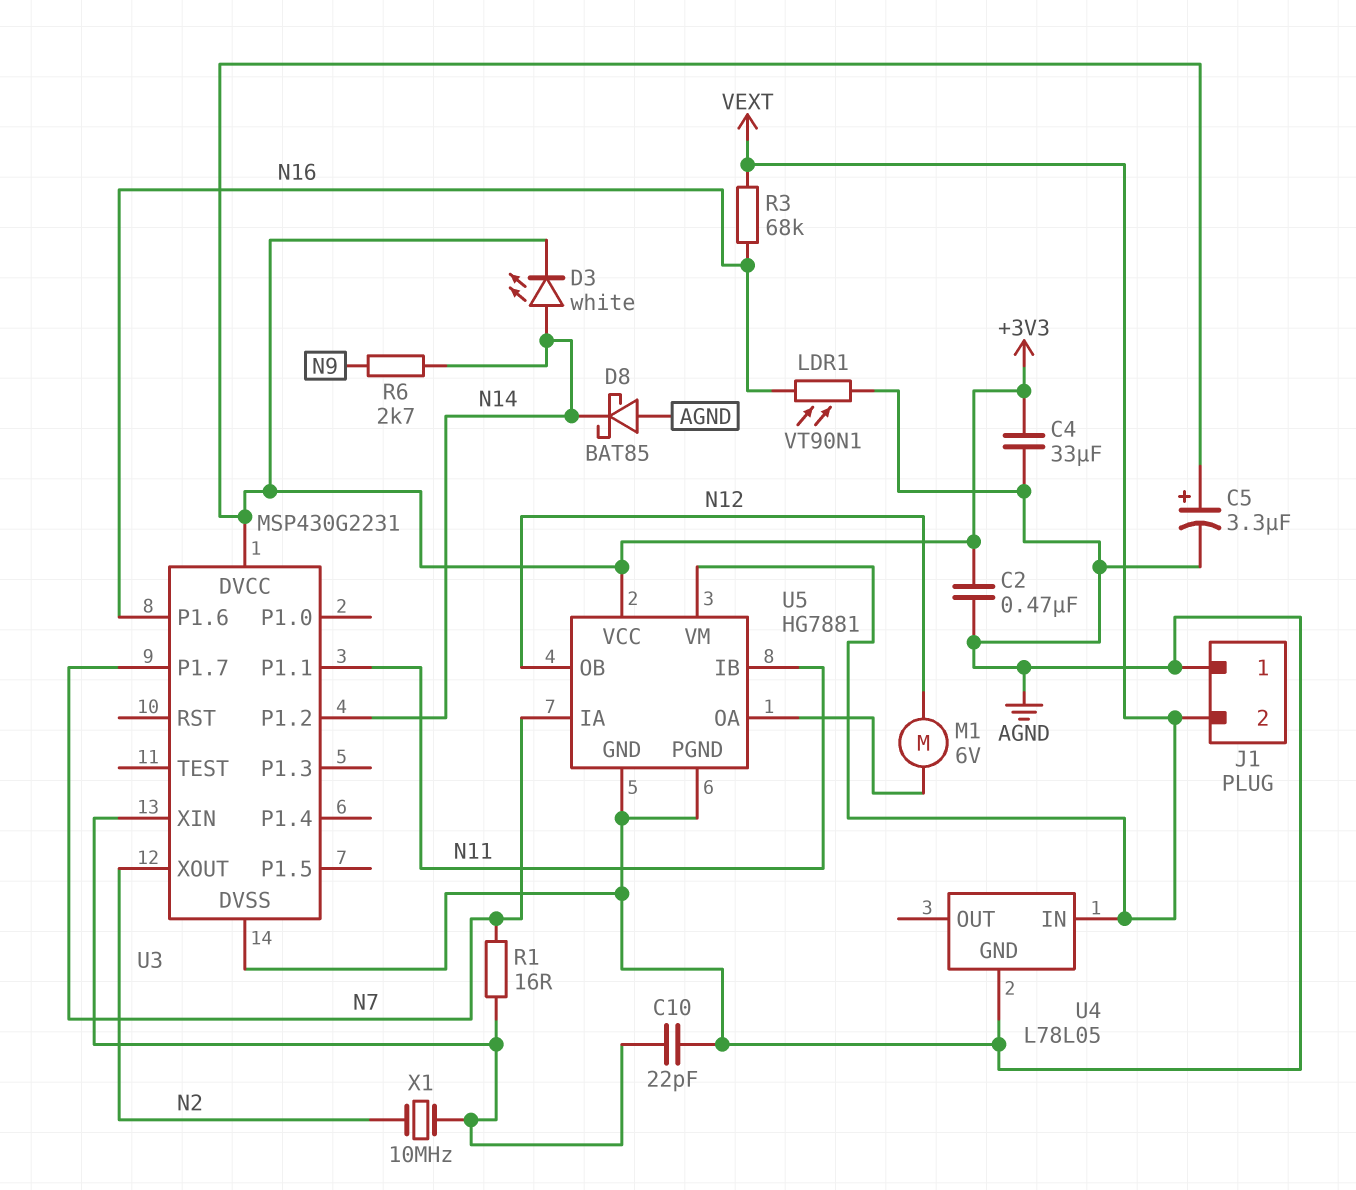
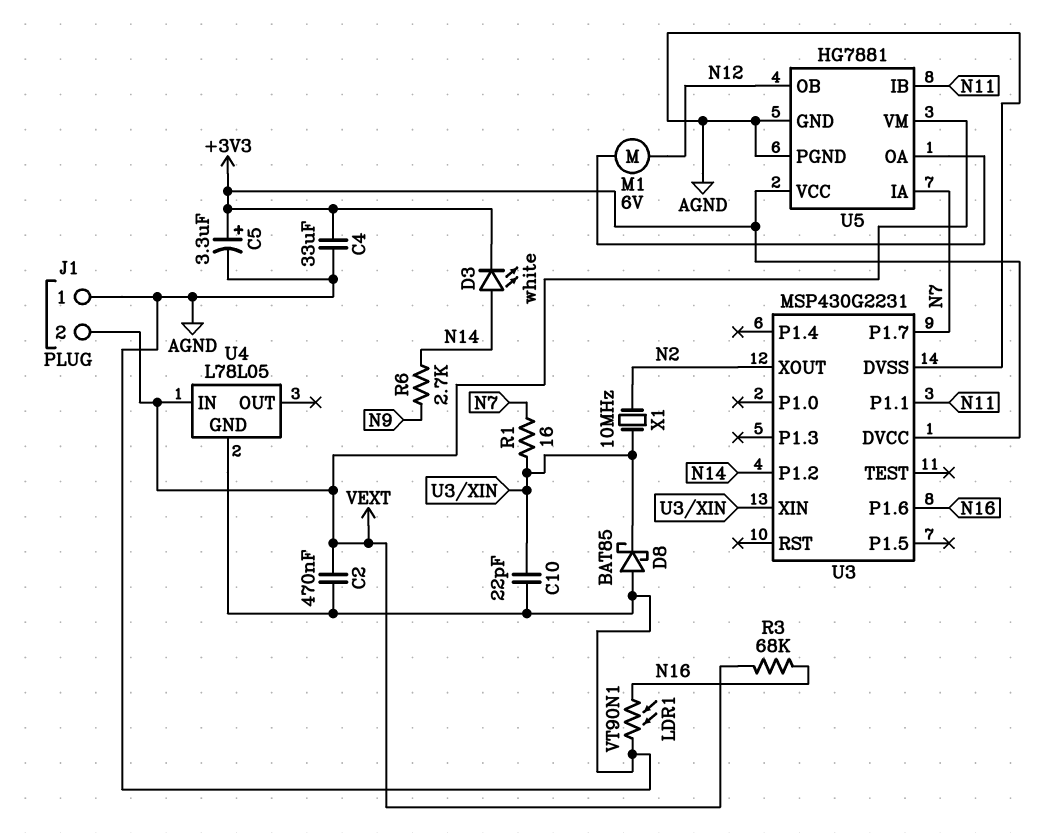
C2: 470nF (+3V3, AGND) -> 470nF (AGND, VEXT)
D8: schottky BAT85 (A AGND, K N14) -> schottky BAT85 (A AGND, K U3/XIN)

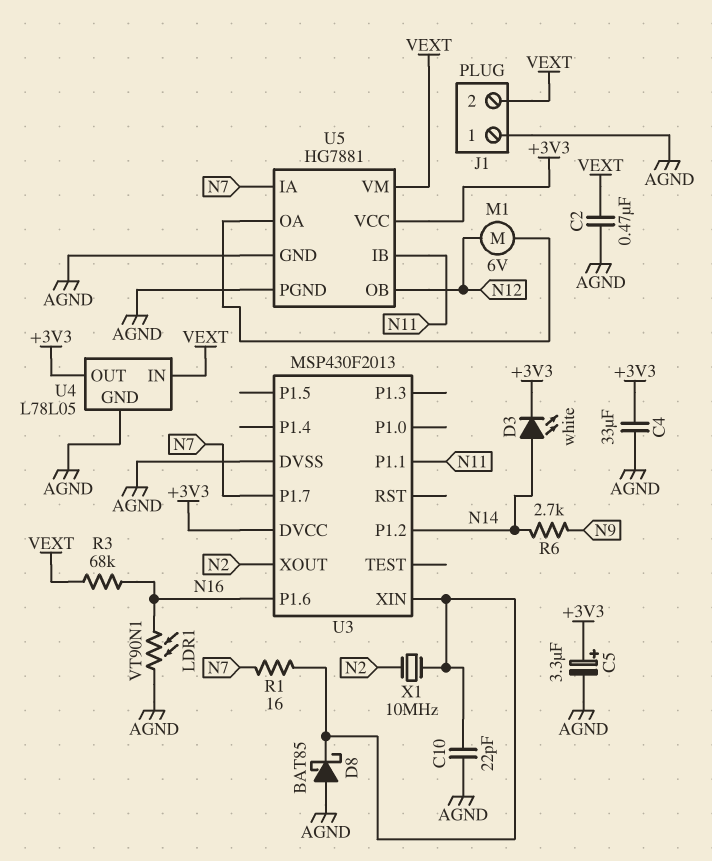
U3: MSP430G2231 -> MSP430F2013
U4 pin OUT: none -> +3V3

